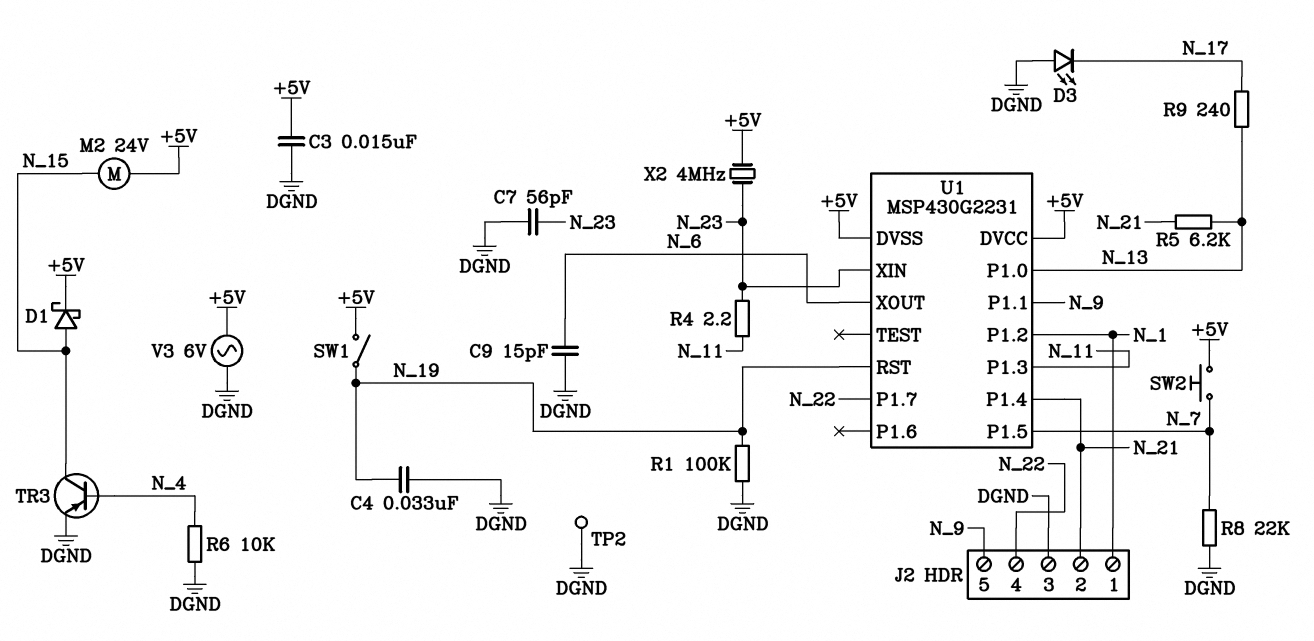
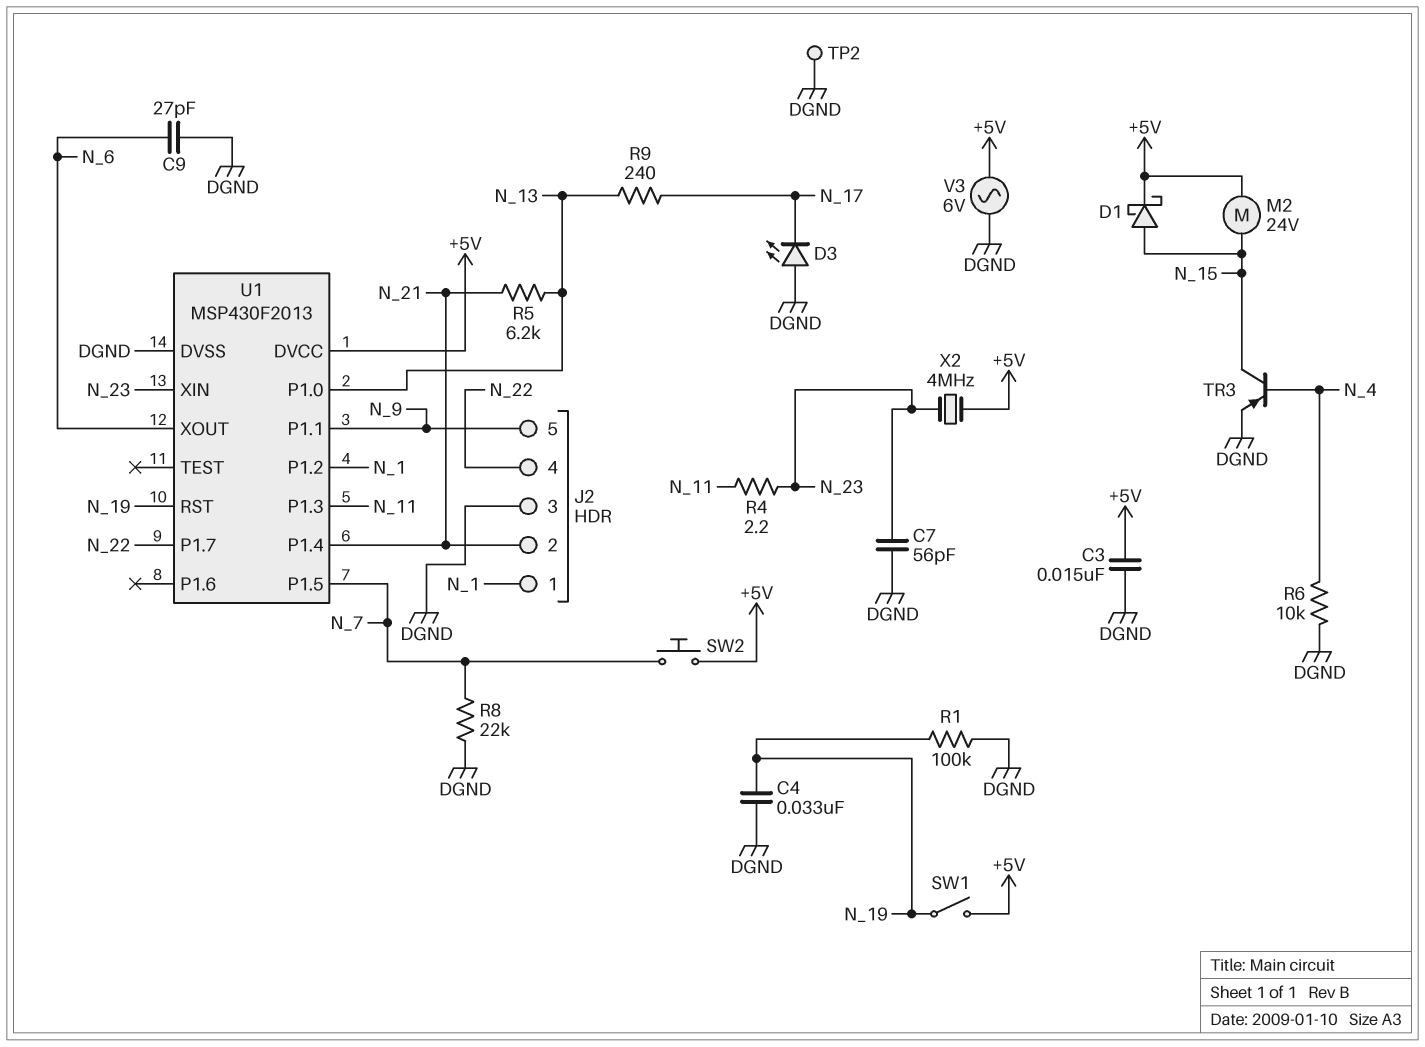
C9: 15pF (DGND, N_6) -> 27pF (DGND, N_6)
U1: MSP430G2231 -> MSP430F2013
U1 pin DVSS: +5V -> DGND

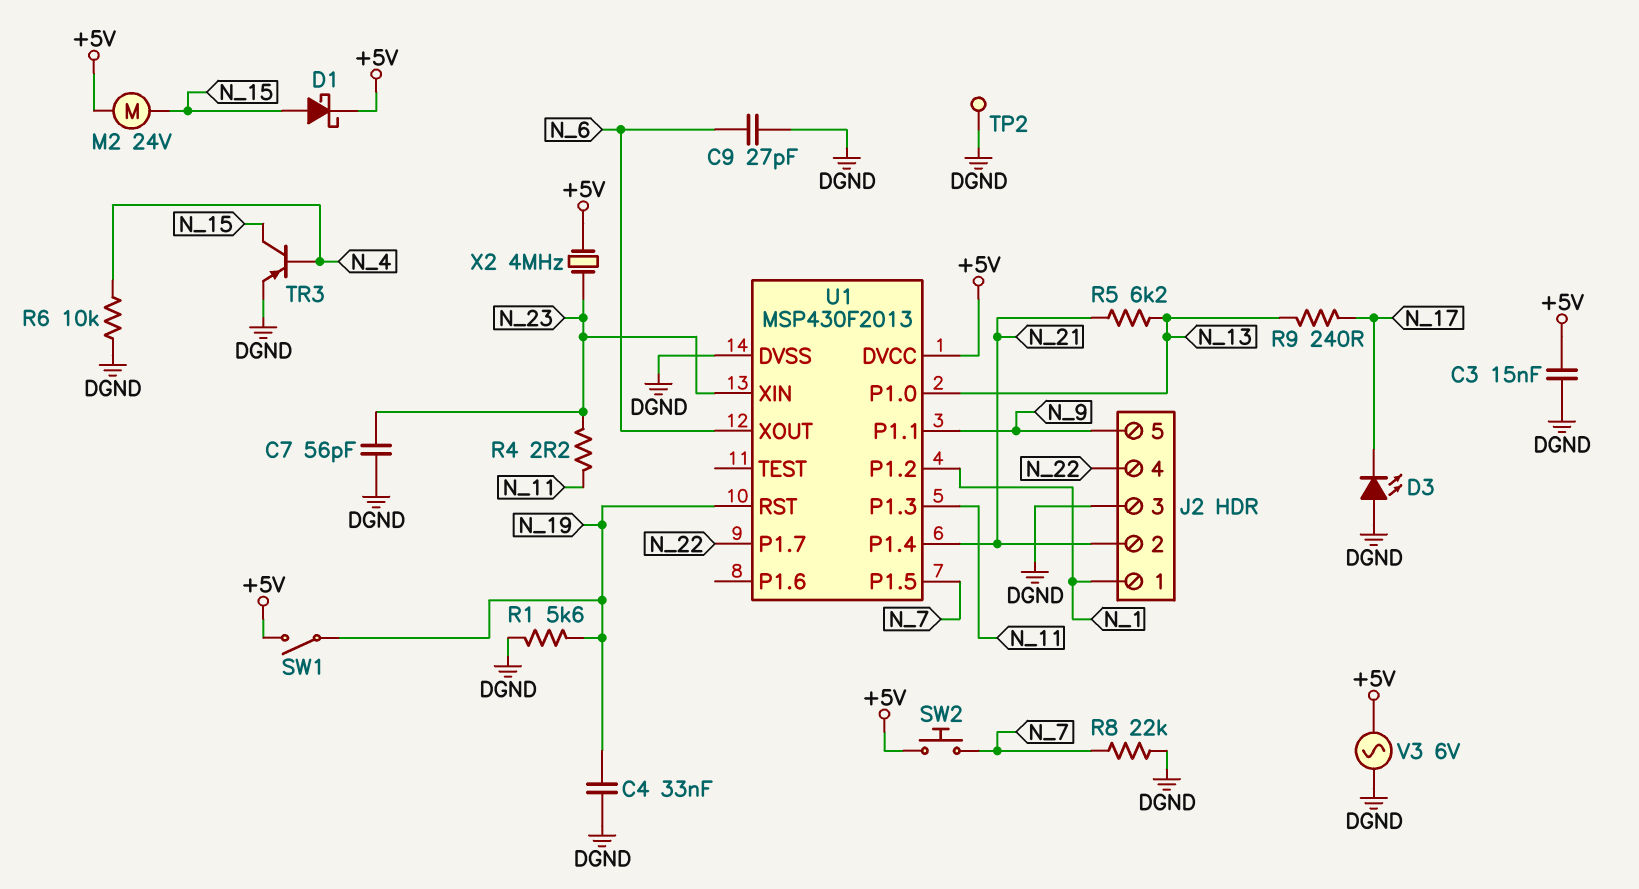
R1: 100k (DGND, N_19) -> 5.6k (DGND, N_19)

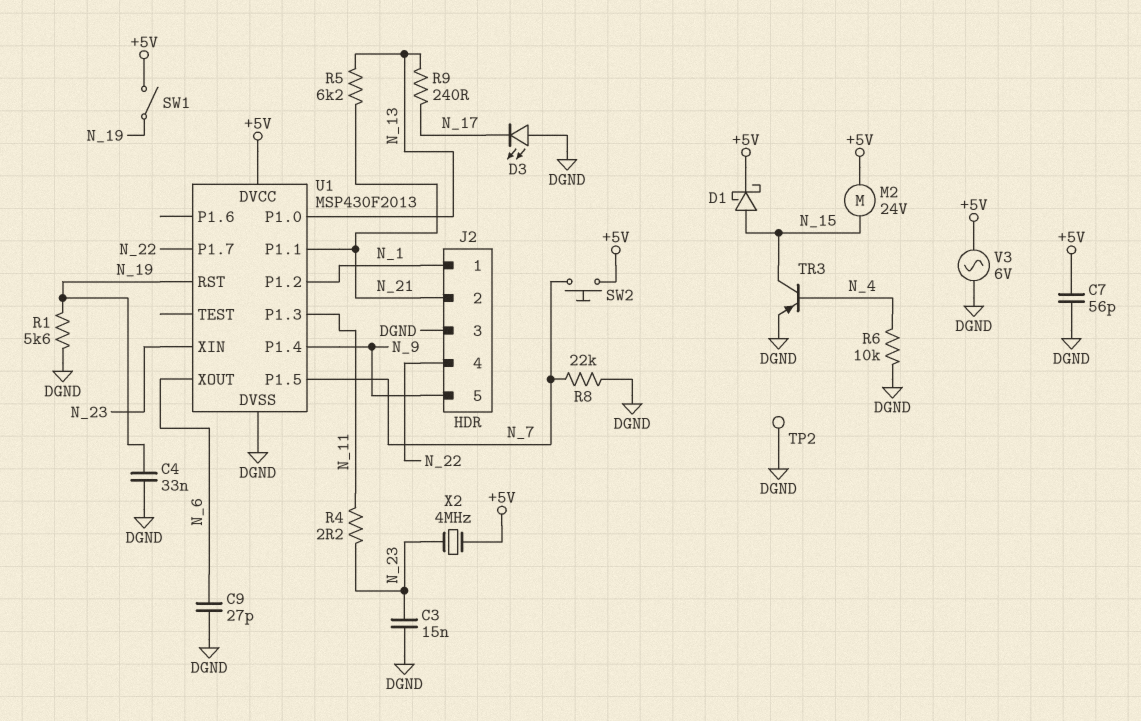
C3: 15nF (+5V, DGND) -> 15nF (DGND, N_23)
C7: 56pF (DGND, N_23) -> 56pF (+5V, DGND)
U1 pin P1.1: N_9 -> N_21
U1 pin P1.4: N_21 -> N_9

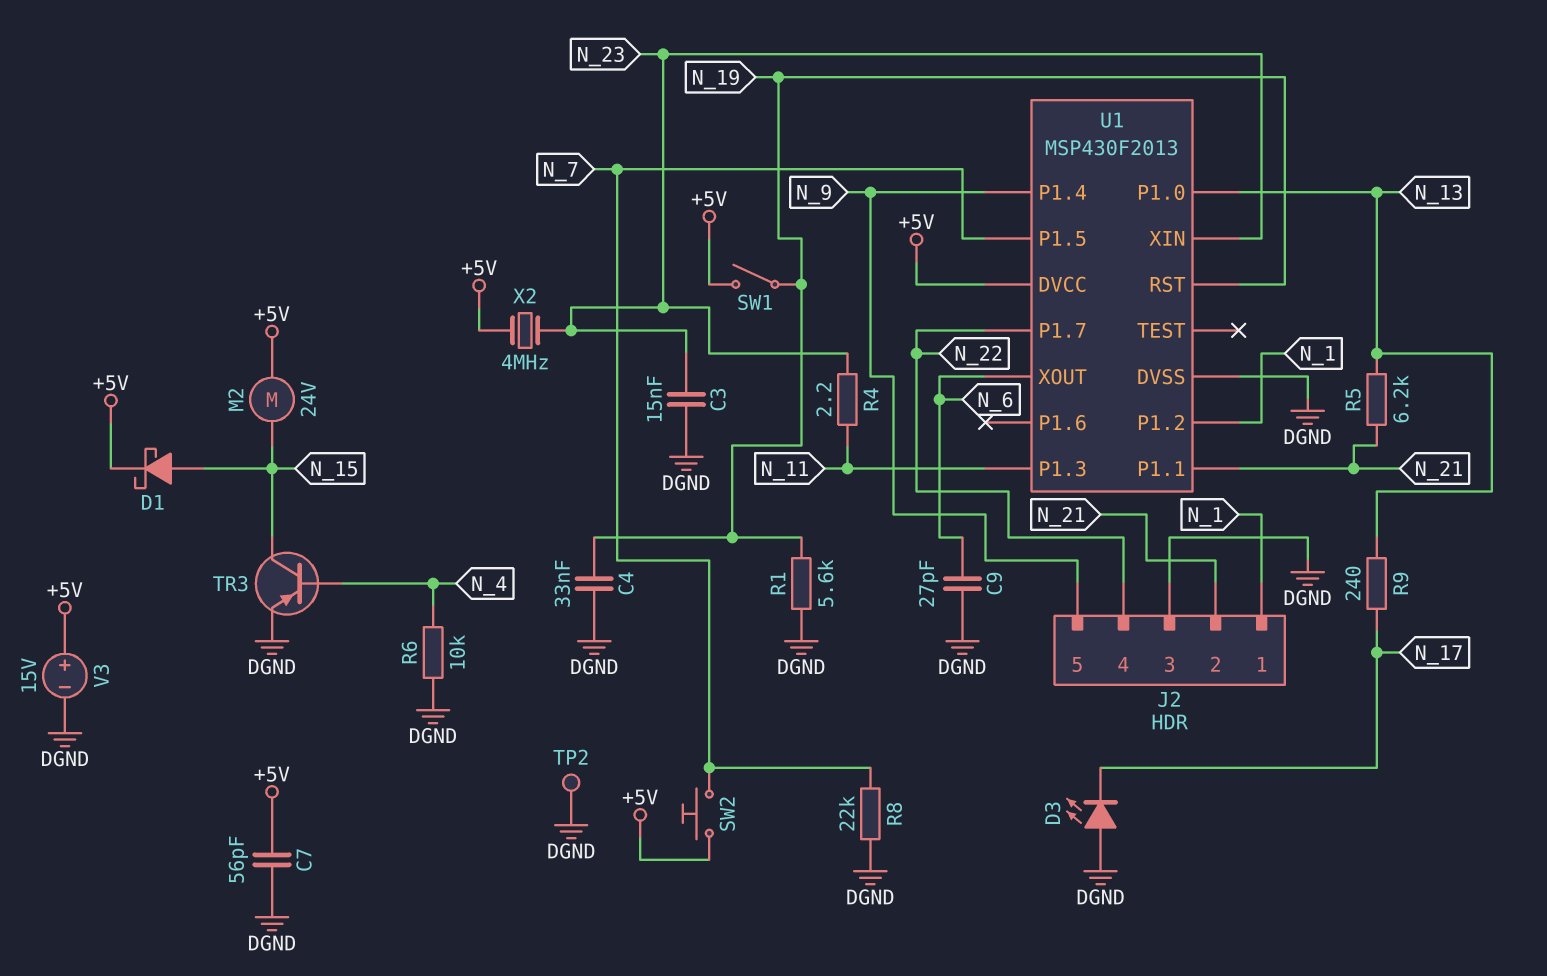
V3: AC 6V (+5V, DGND) -> 15V (plus +5V, minus DGND)

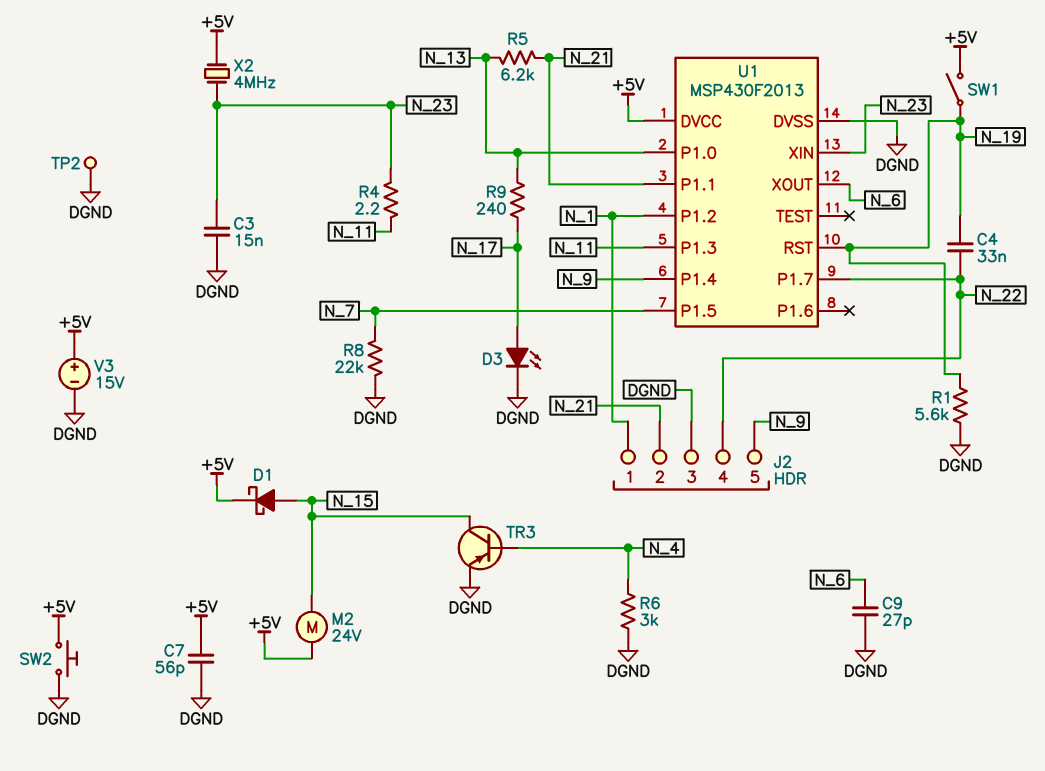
C4: 33nF (DGND, N_19) -> 33nF (N_19, N_22)
D3: LED (A DGND, K N_17) -> LED (A N_17, K DGND)
R6: 10k (DGND, N_4) -> 3k (DGND, N_4)
SW2: button (+5V, N_7) -> button (+5V, DGND)

